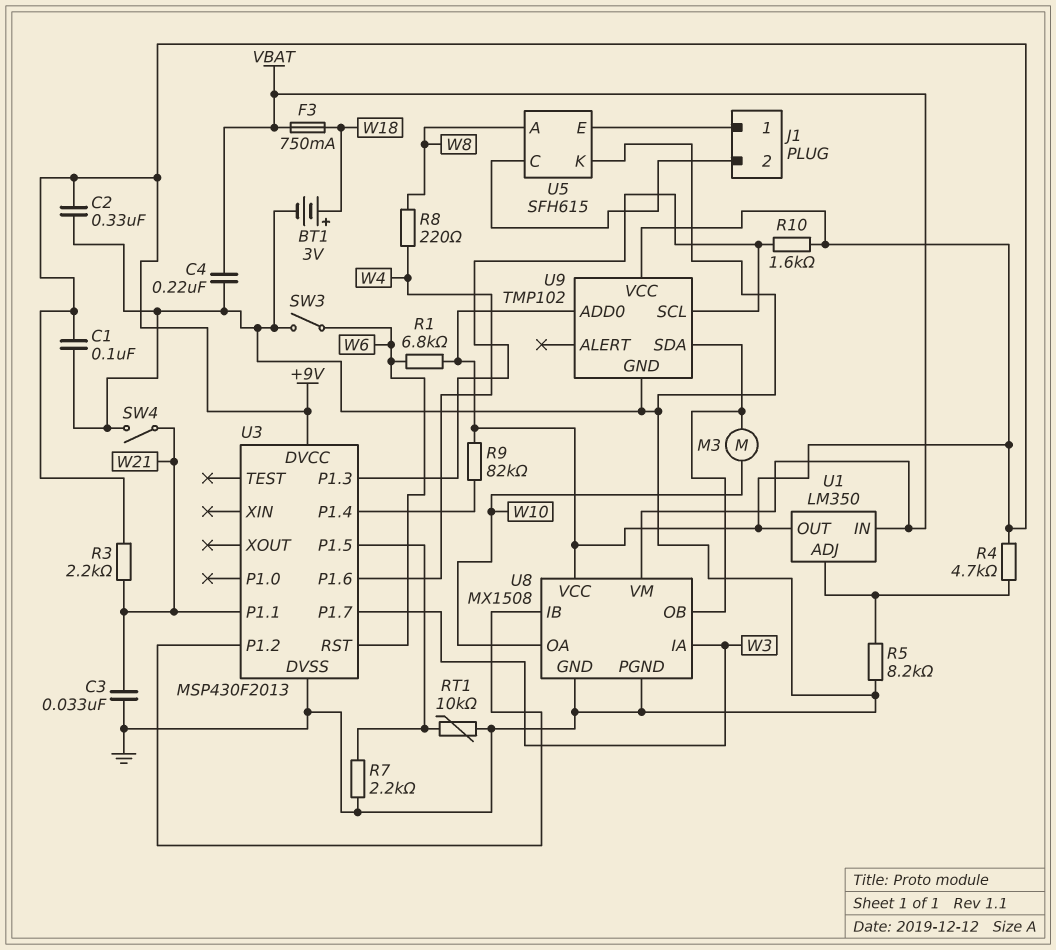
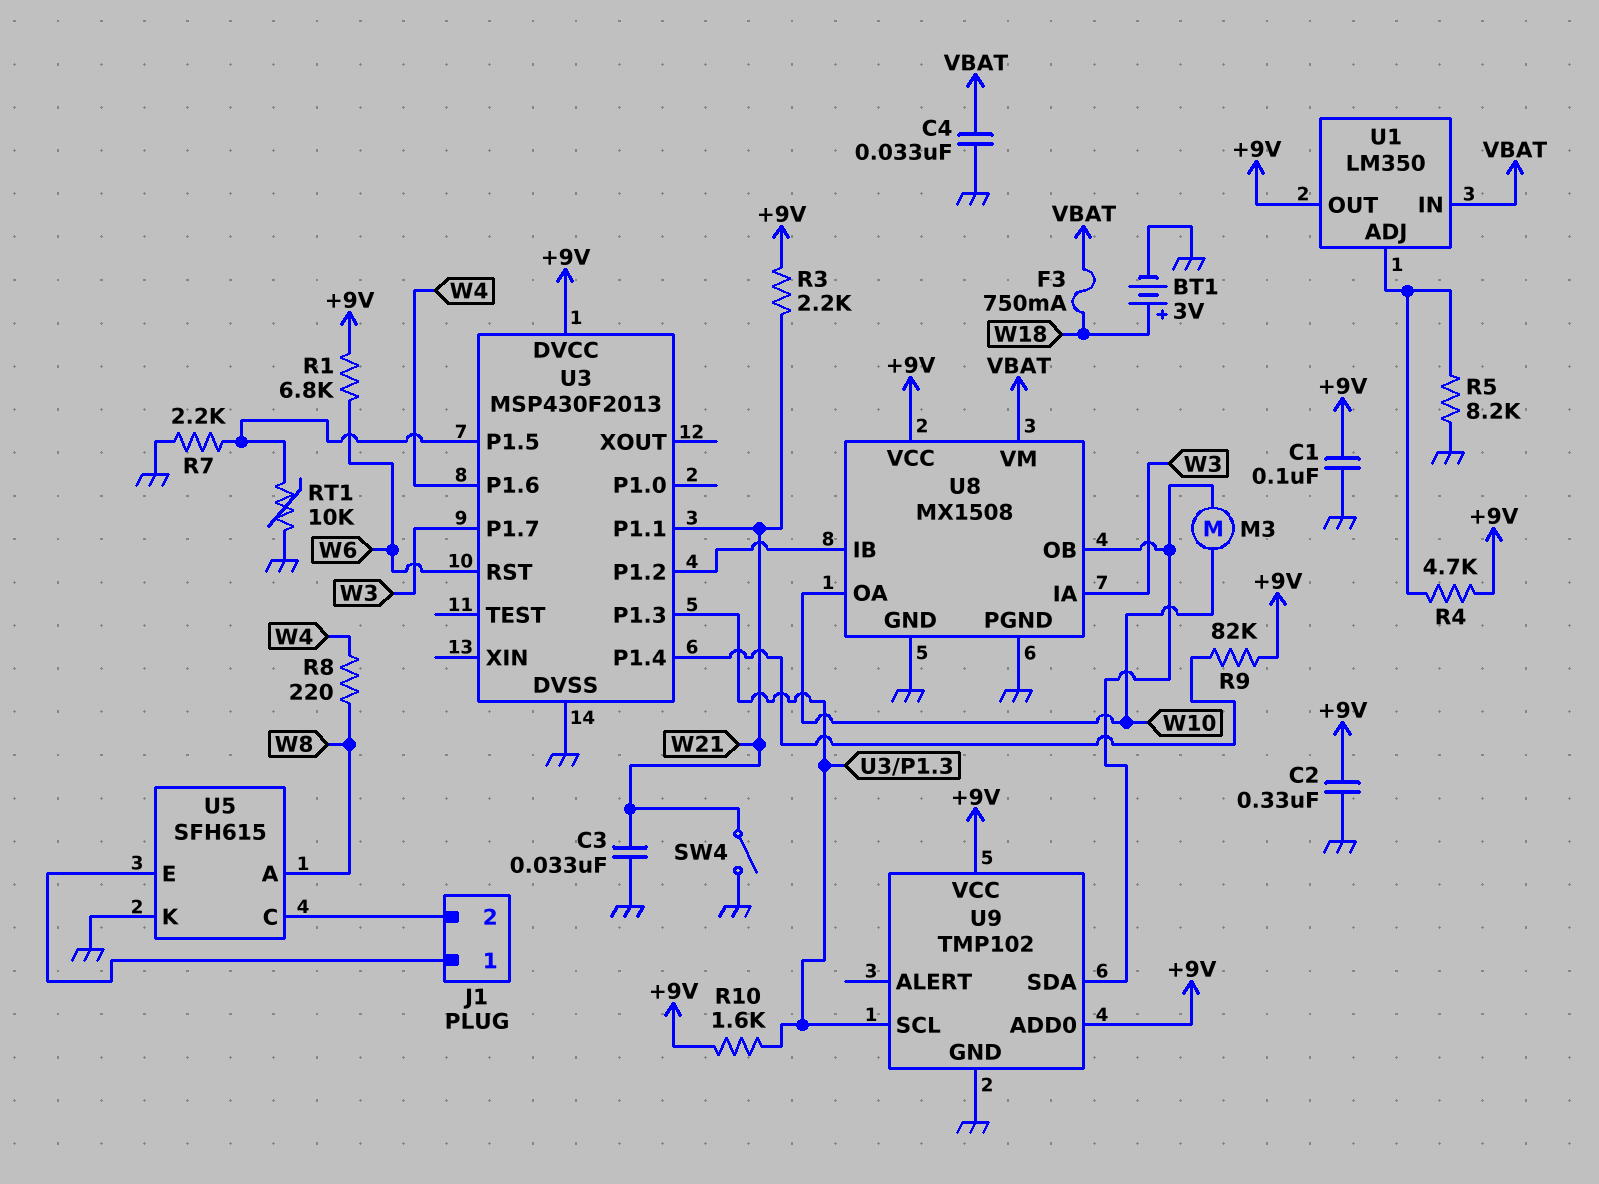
C4: 220nF (GND, VBAT) -> 33nF (GND, VBAT)
SW3: switch (GND, W6) -> none

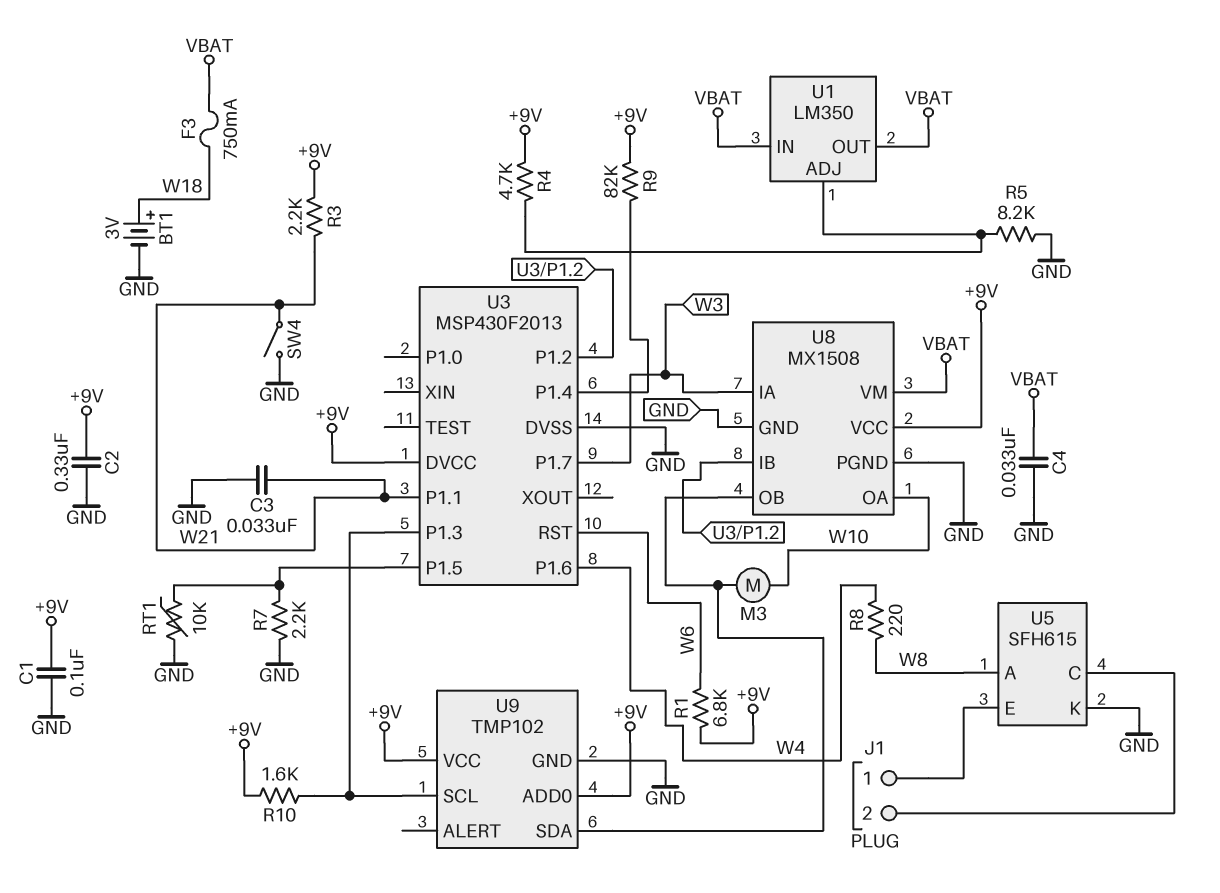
U1 pin OUT: +9V -> VBAT

